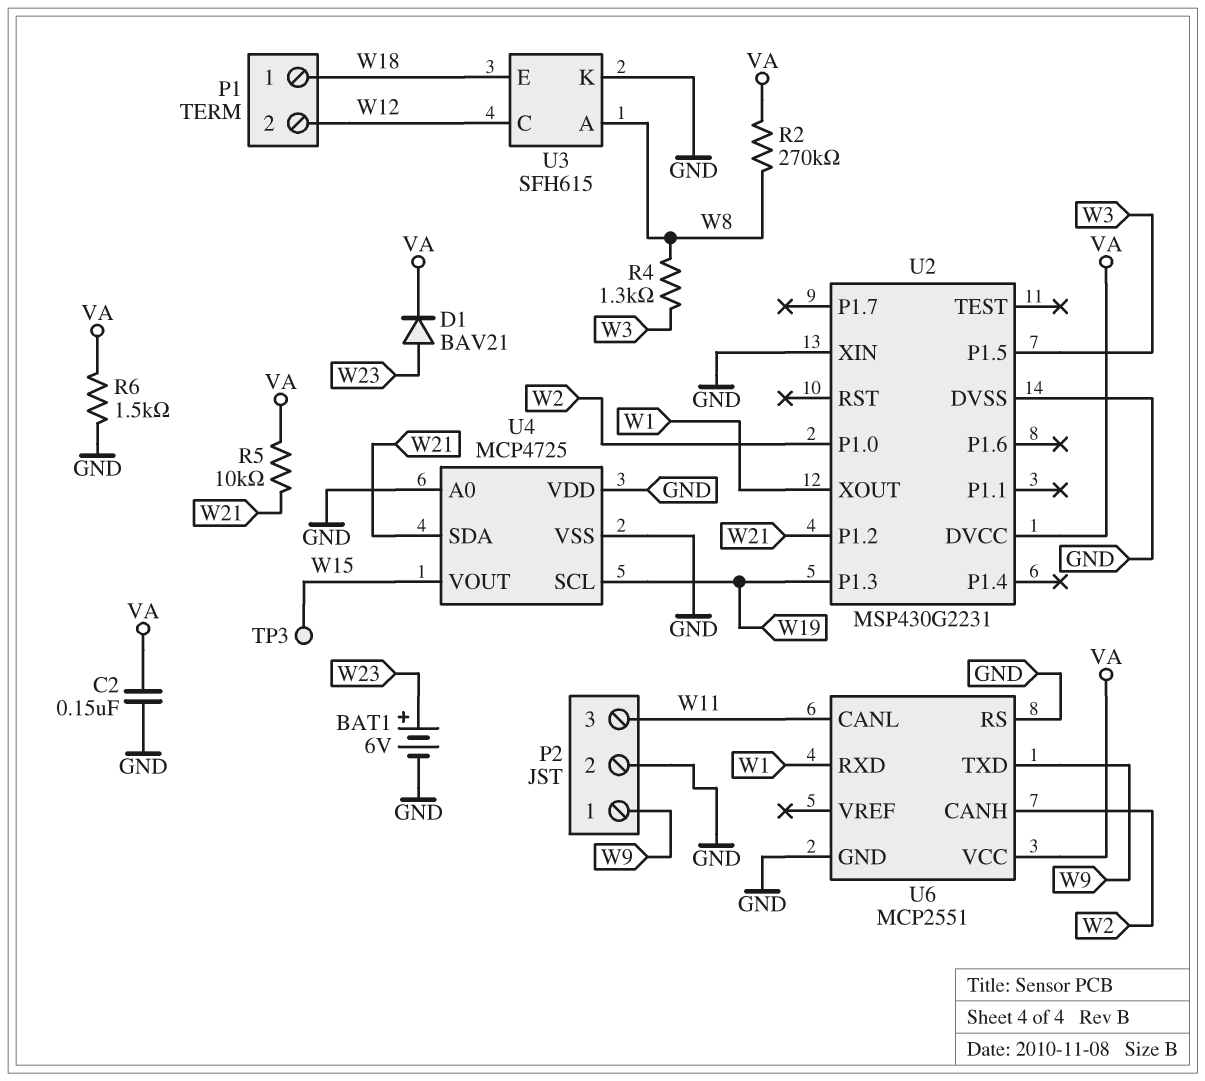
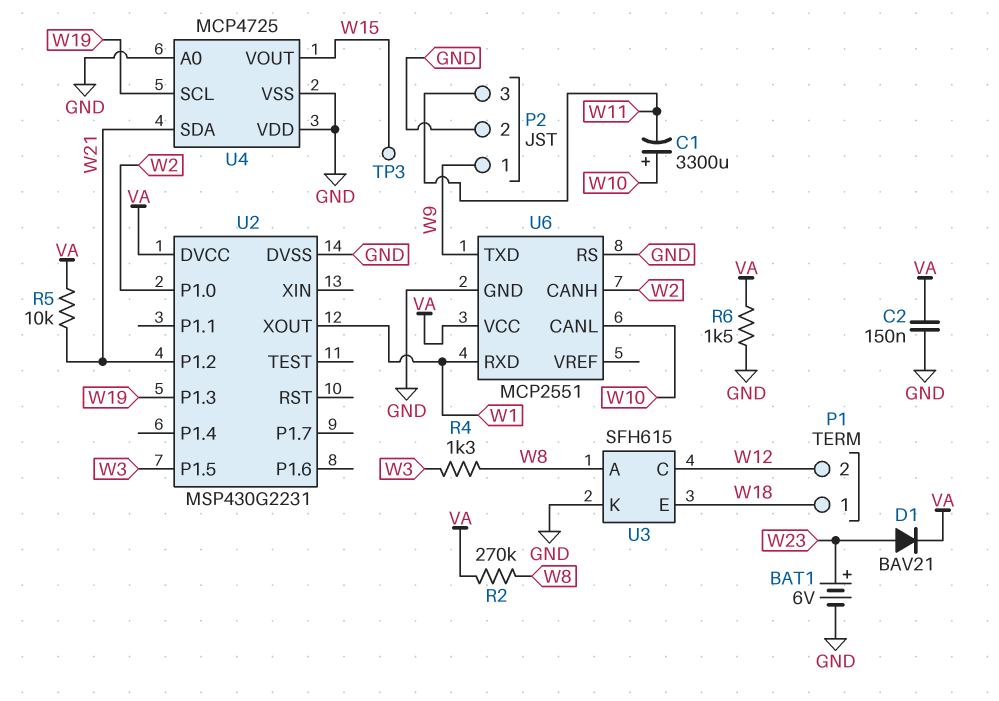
C1: none -> 3300uF (plus W10, minus W11)
U2 pin XIN: GND -> none
U6 pin CANL: W11 -> W10

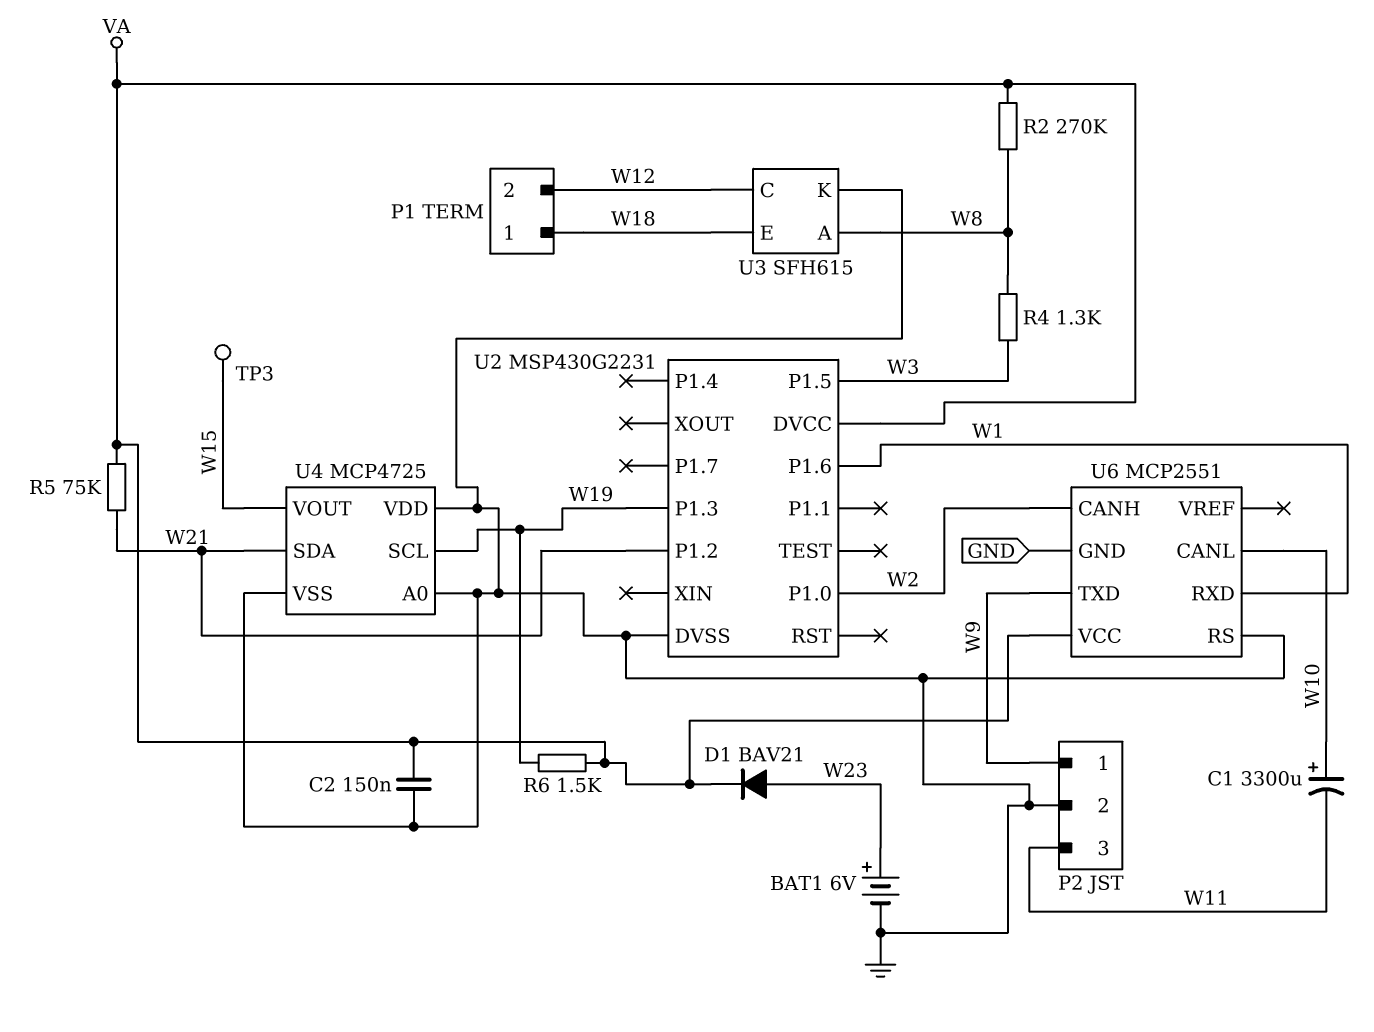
R5: 10k (VA, W21) -> 75k (VA, W21)
R6: 1.5k (GND, VA) -> 1.5k (VA, W19)
U2 pin P1.6: none -> W1
U2 pin XOUT: W1 -> none

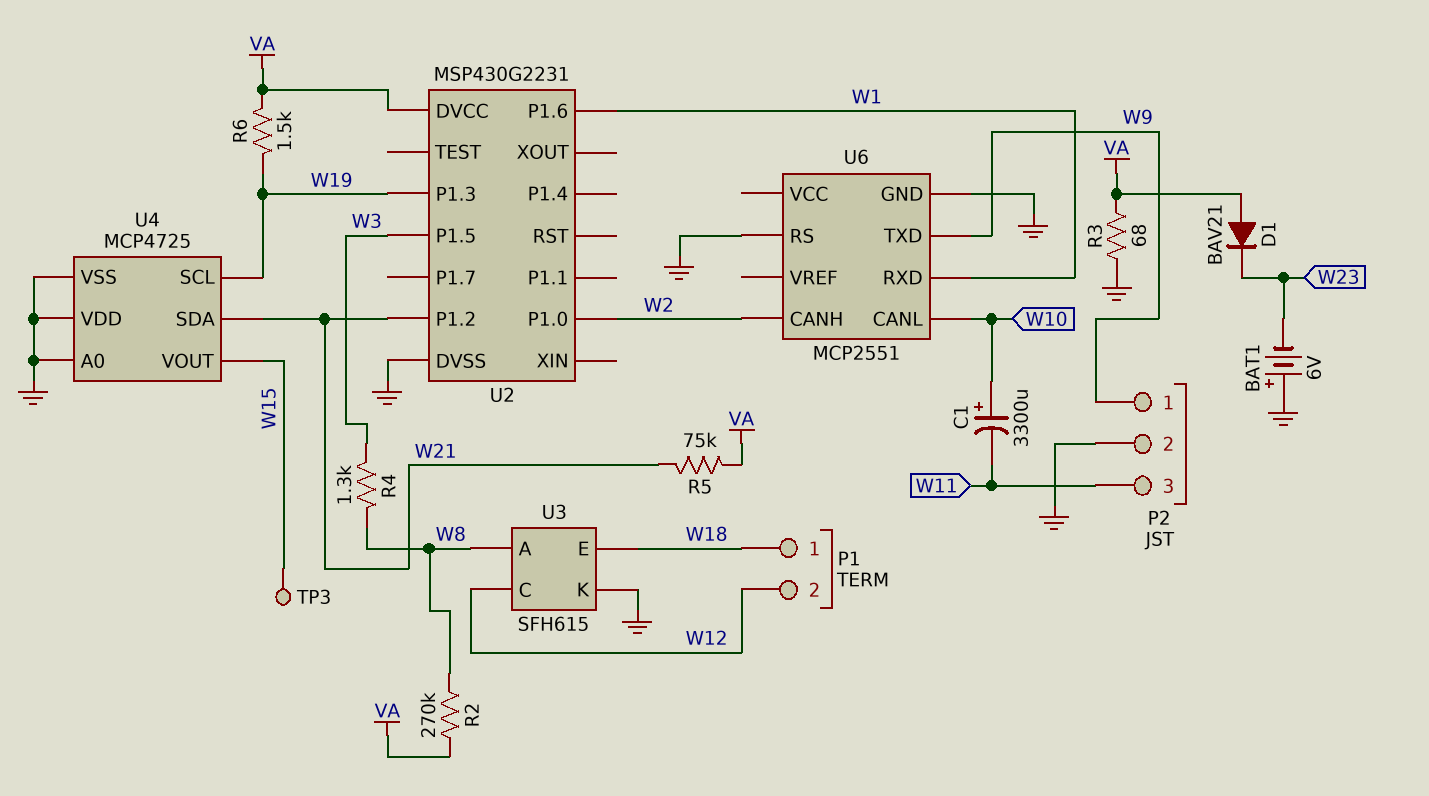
BAT1: 6V (plus W23, minus GND) -> 6V (plus GND, minus W23)
C2: 150nF (GND, VA) -> none
D1: diode BAV21 (A W23, K VA) -> diode BAV21 (A VA, K W23)
R3: none -> 68 (GND, VA)
U6 pin VCC: VA -> none

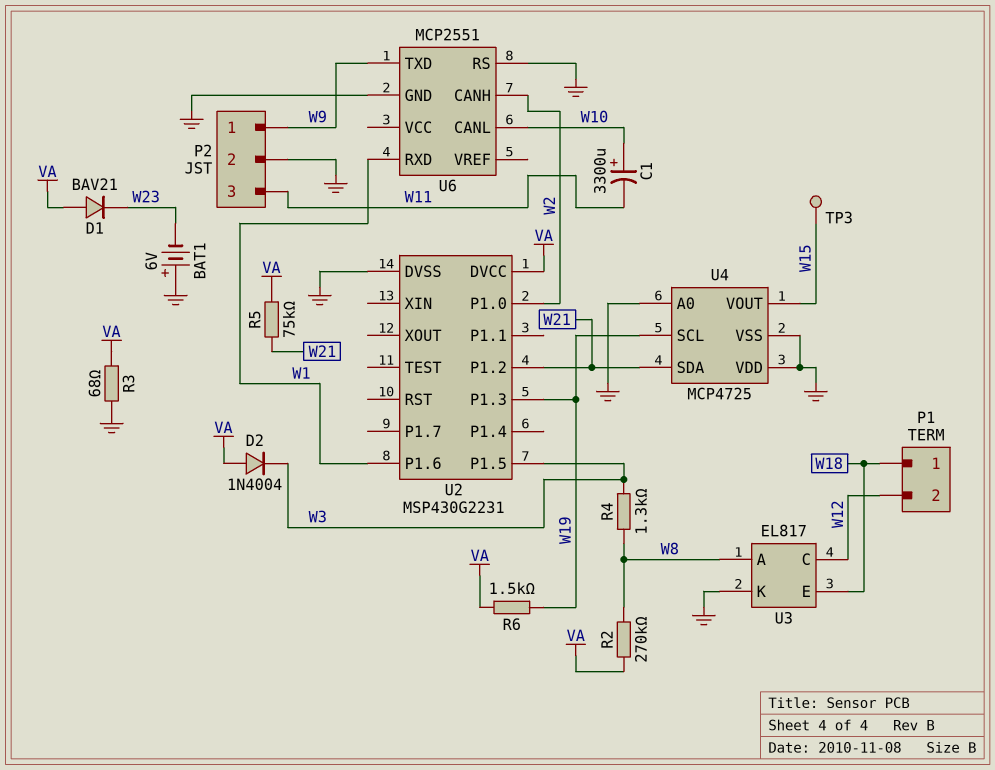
D2: none -> diode 1N4004 (A VA, K W3)
U3: SFH615 -> EL817

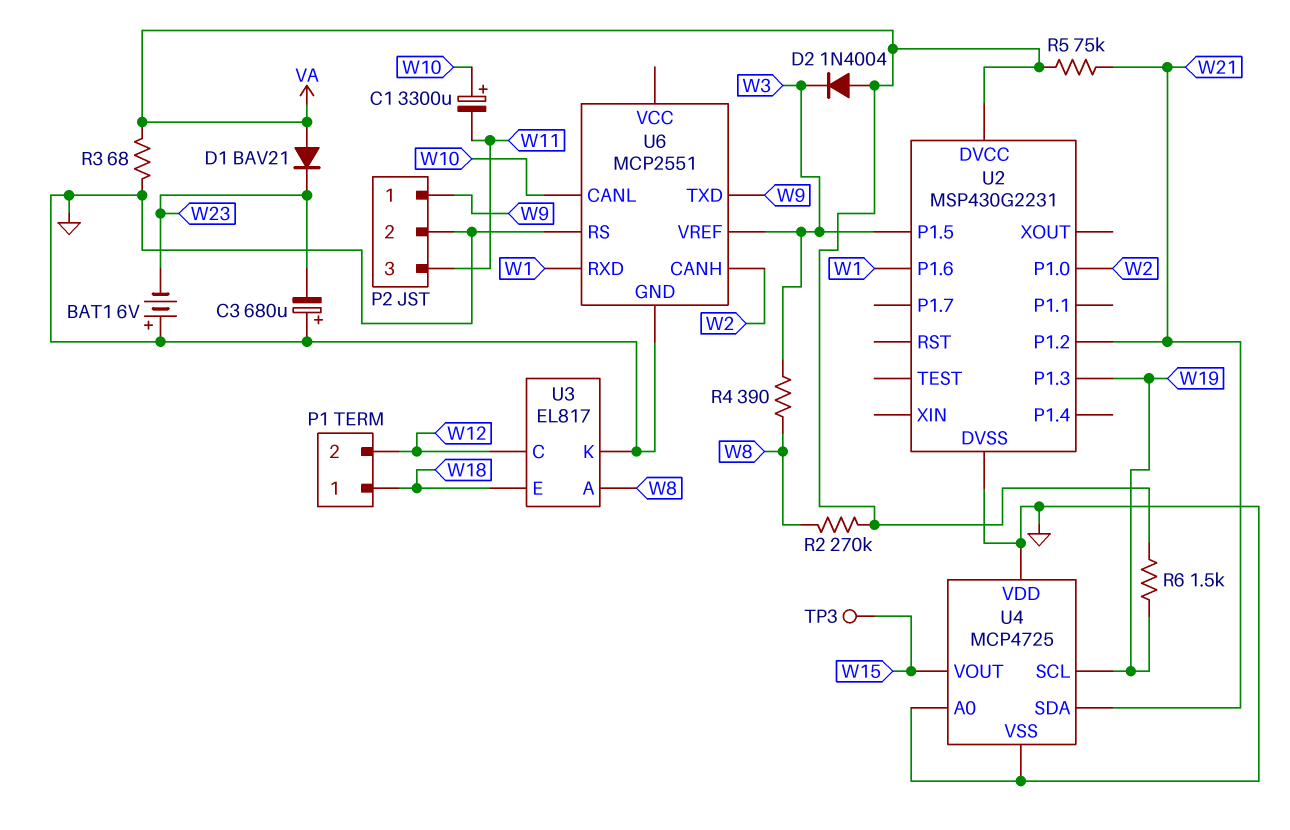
C3: none -> 680uF (plus GND, minus W23)
R4: 1.3k (W3, W8) -> 390 (W3, W8)
U6 pin VREF: none -> W3

